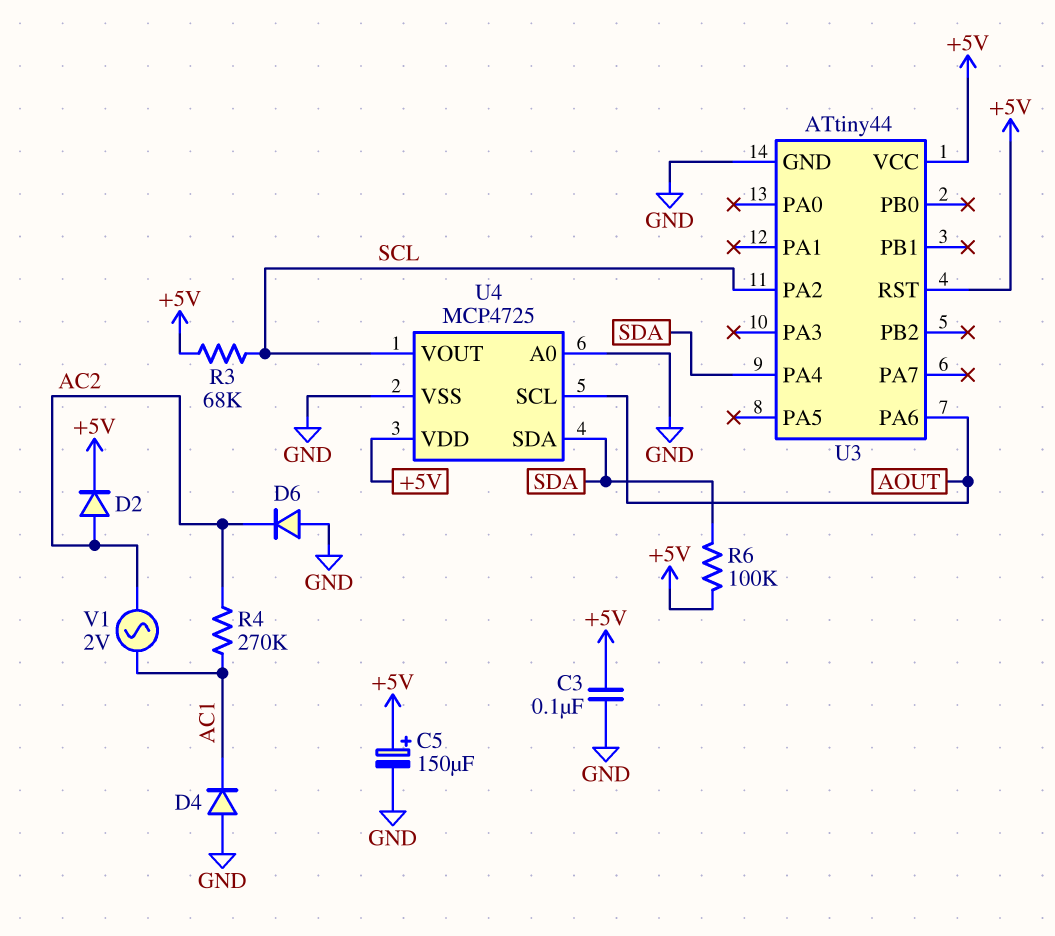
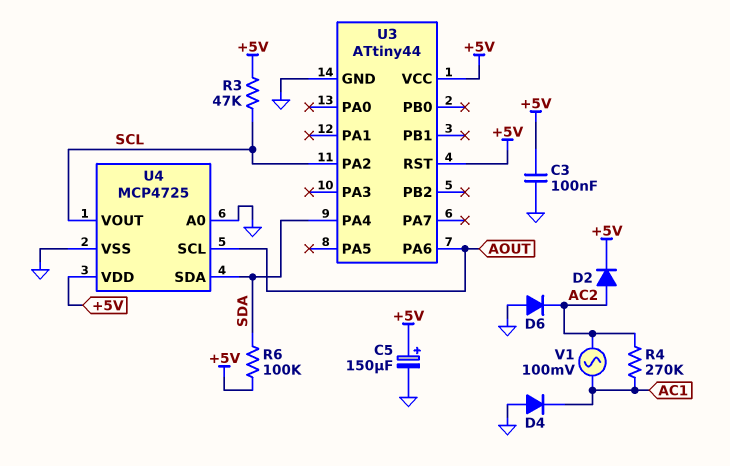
R3: 68k (+5V, SCL) -> 47k (+5V, SCL)
V1: AC 2V (AC1, AC2) -> AC 100mV (AC1, AC2)

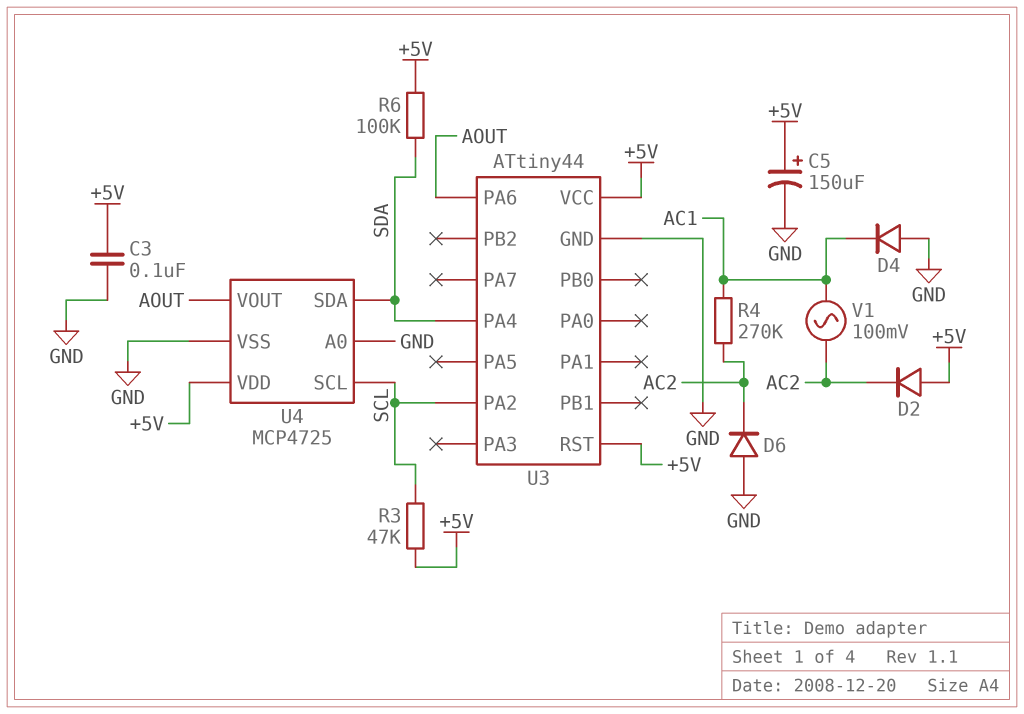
D2: diode (A AC2, K +5V) -> diode (A +5V, K AC2)
U4 pin SCL: AOUT -> SCL
U4 pin VOUT: SCL -> AOUT

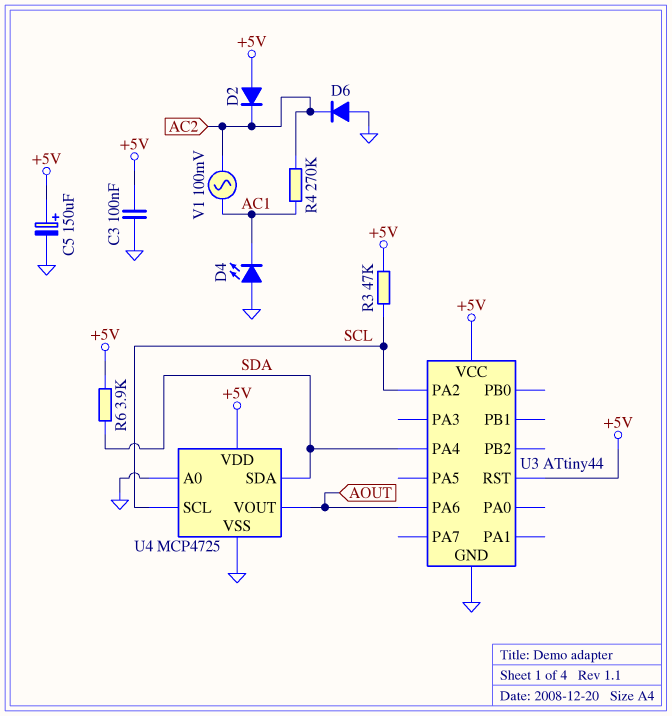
D4: diode (A GND, K AC1) -> LED (A GND, K AC1)
R6: 100k (+5V, SDA) -> 3.9k (+5V, SDA)

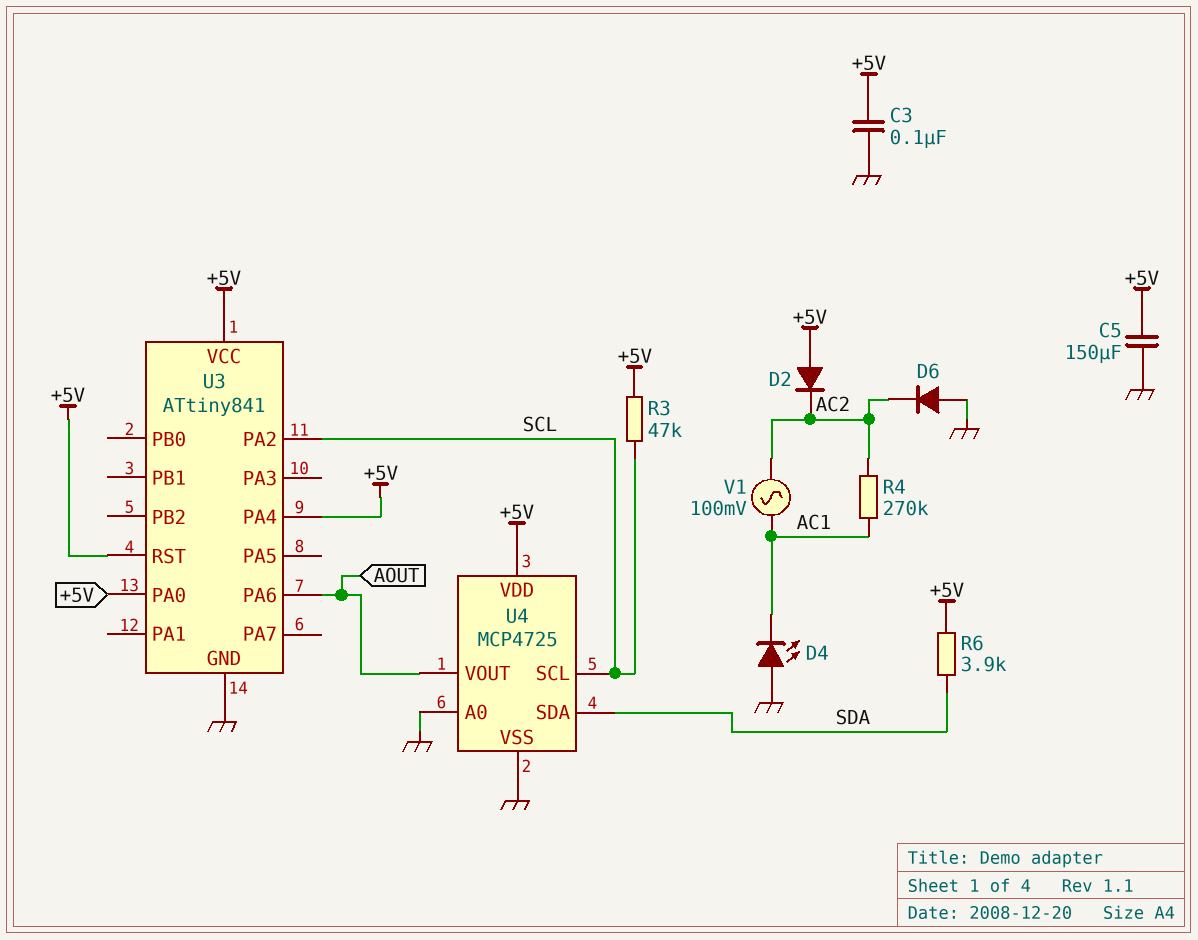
C5: 150uF (plus +5V, minus GND) -> 150uF (+5V, GND)
U3: ATtiny44 -> ATtiny841
U3 pin PA0: none -> +5V
U3 pin PA4: SDA -> +5V

